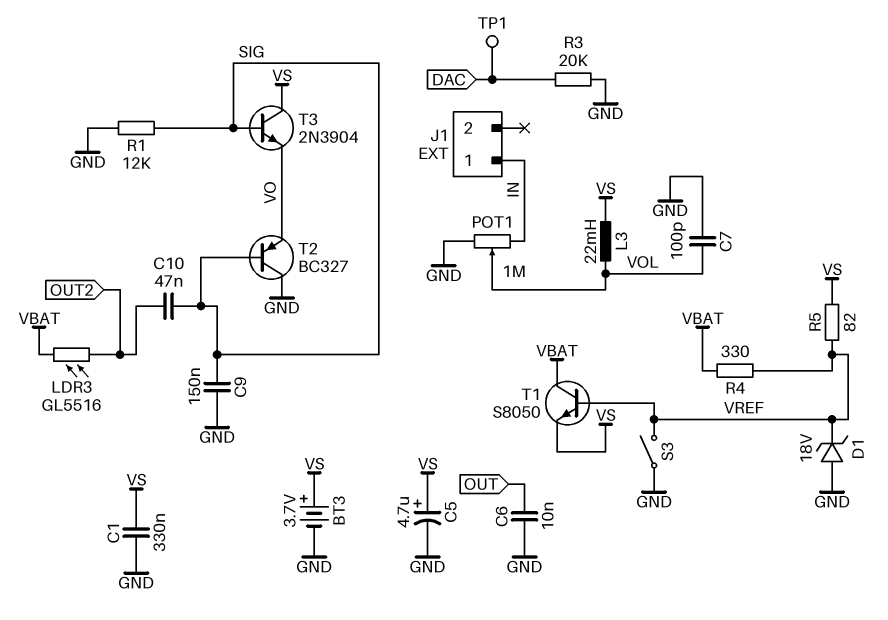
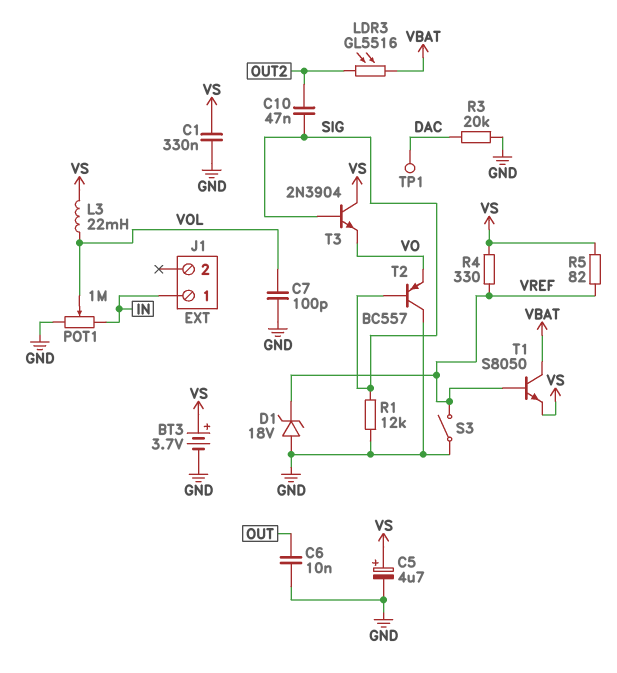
C9: 150nF (GND, SIG) -> none
R4: 330 (VBAT, VREF) -> 330 (VREF, VS)
T2: PNP BC327 (B SIG, C GND, E VO) -> PNP BC557 (B SIG, C GND, E VO)

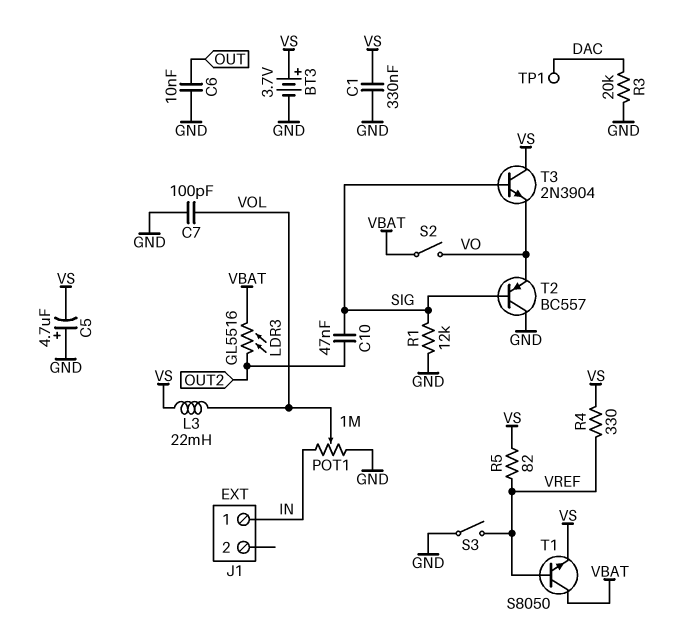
C5: 4.7uF (plus VS, minus GND) -> 4.7uF (plus GND, minus VS)
D1: zener 18V (A GND, K VREF) -> none
S2: none -> switch (VBAT, VO)

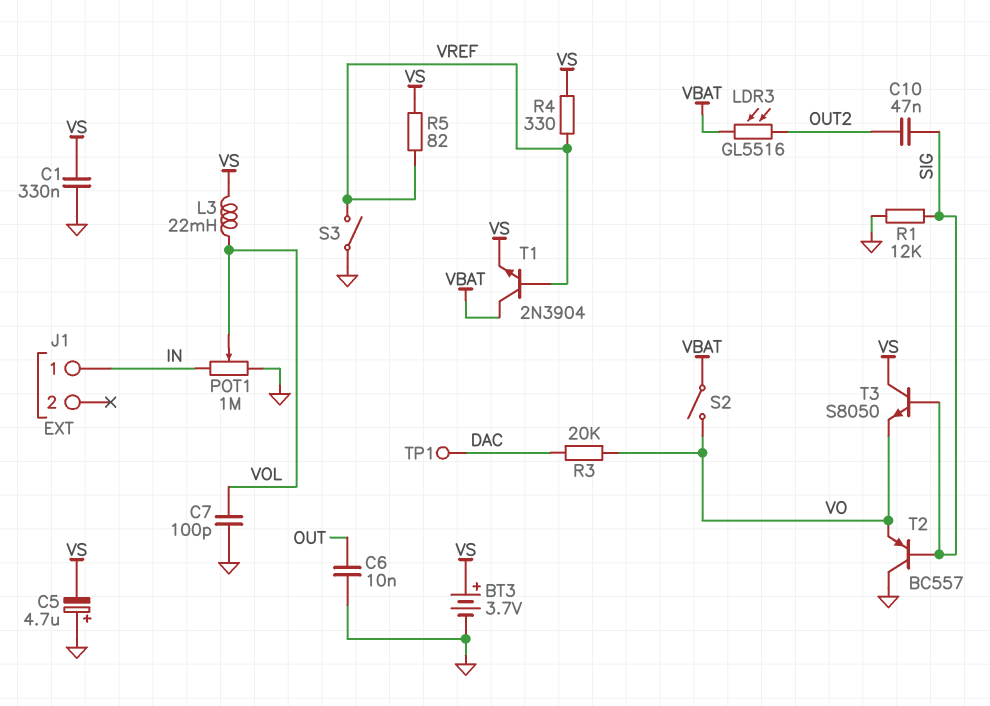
R3: 20k (DAC, GND) -> 20k (DAC, VO)
T1: NPN S8050 (B VREF, C VBAT, E VS) -> NPN 2N3904 (B VREF, C VBAT, E VS)
T3: NPN 2N3904 (B SIG, C VS, E VO) -> NPN S8050 (B SIG, C VS, E VO)

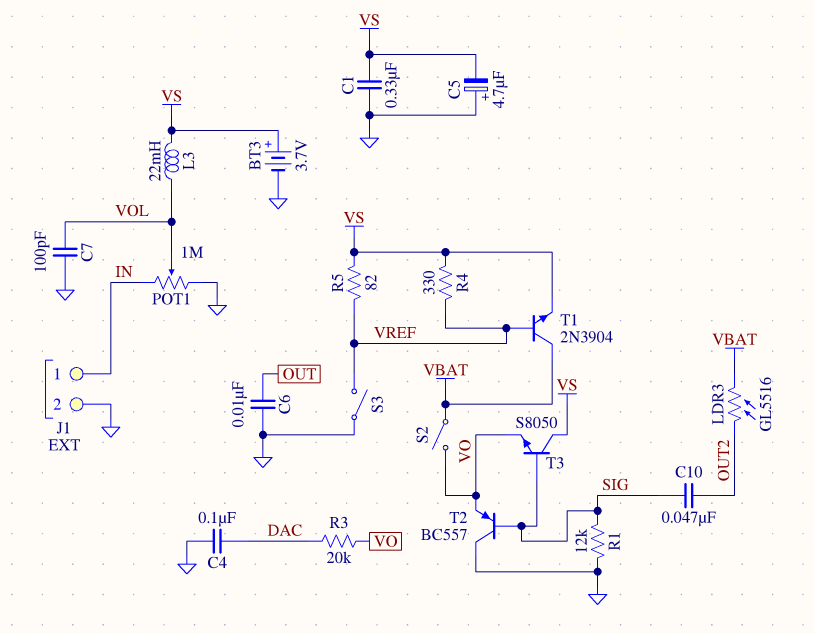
C4: none -> 100nF (DAC, GND)
J1 pin 2: none -> GND
TP1: test point (DAC) -> none

